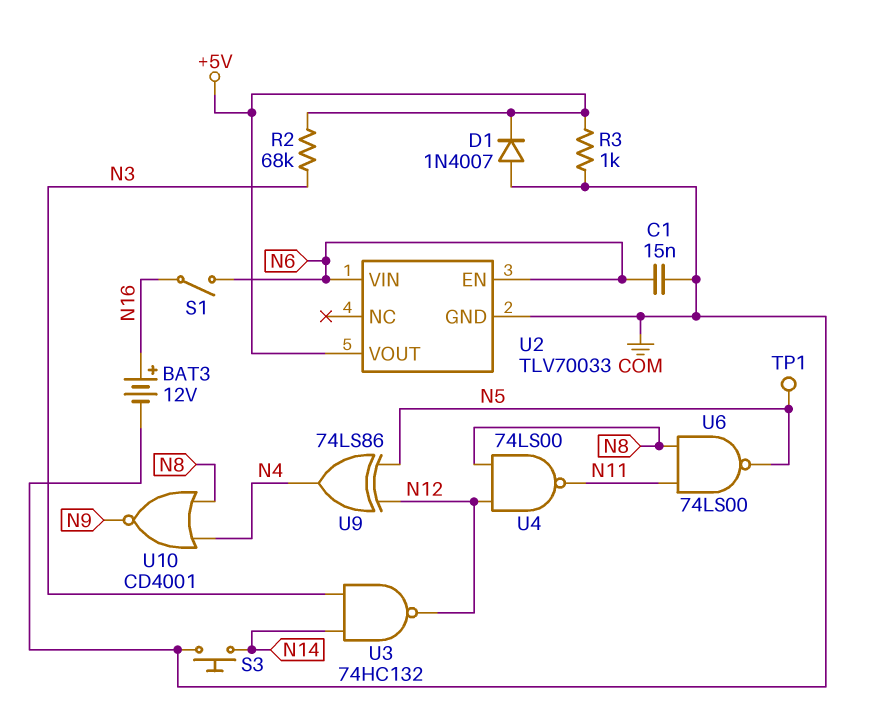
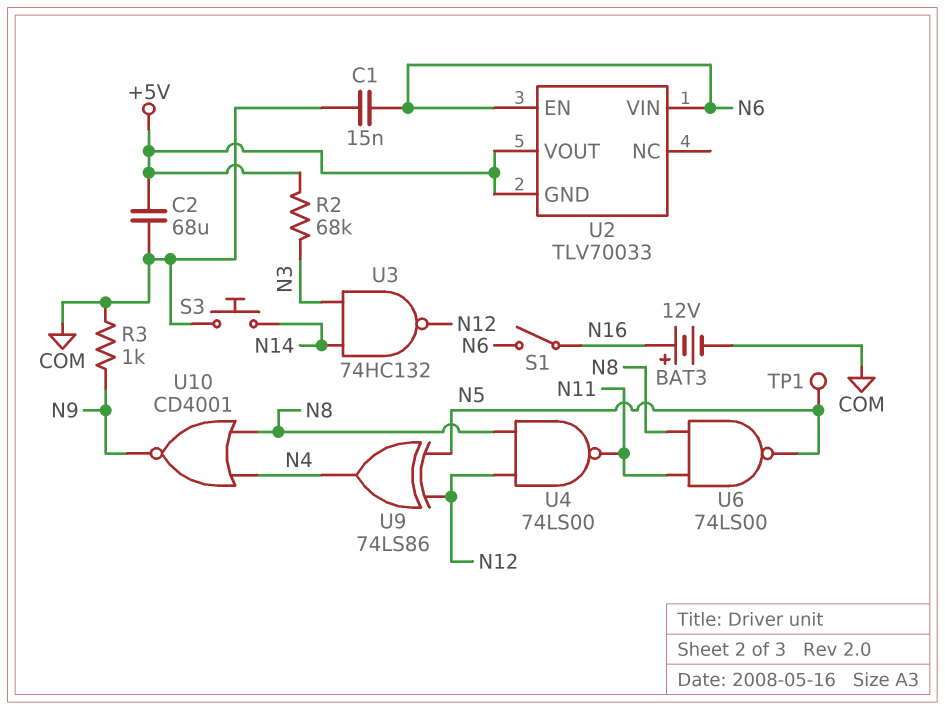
C2: none -> 68uF (+5V, COM)
D1: diode 1N4007 (A COM, K +5V) -> none
R3: 1k (+5V, COM) -> 1k (COM, N9)
U2 pin GND: COM -> +5V

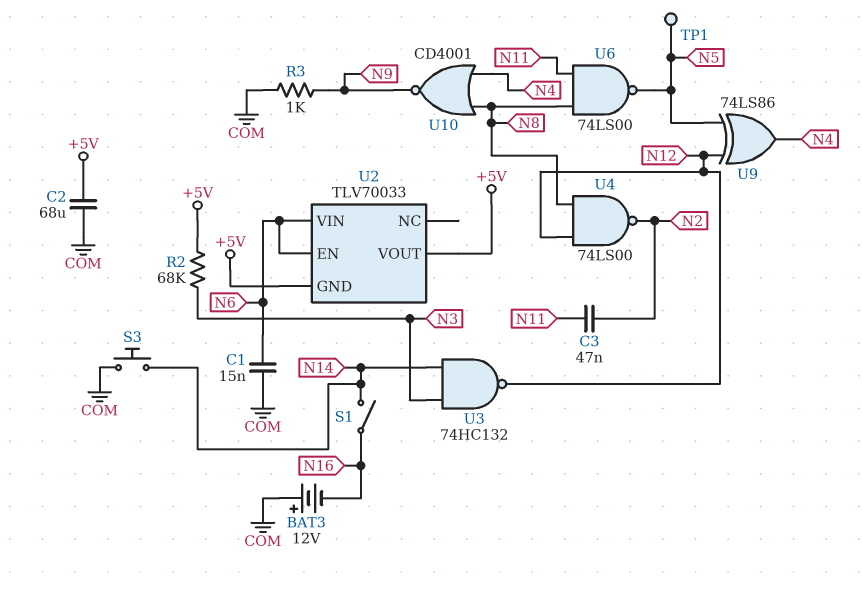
BAT3: 12V (plus N16, minus COM) -> 12V (plus COM, minus N16)
C3: none -> 47nF (N2, N11)
S1: switch (N6, N16) -> switch (N14, N16)
U4: NAND 74LS00 (in N8, in N12, out N11) -> NAND 74LS00 (in N8, in N12, out N2)

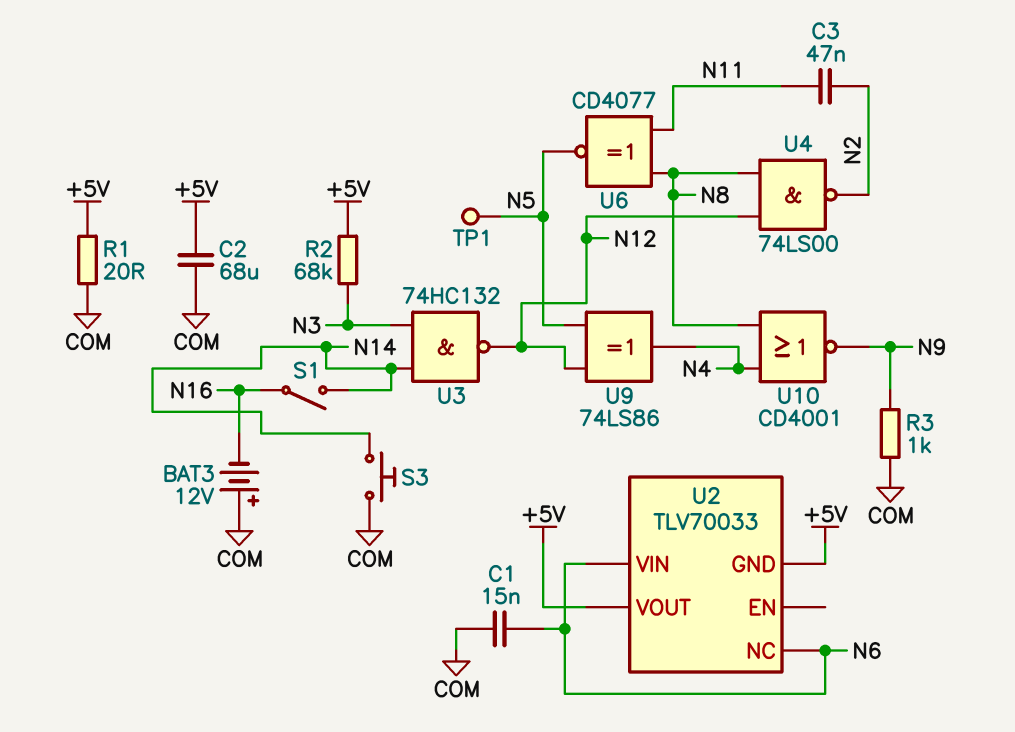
R1: none -> 20 (+5V, COM)
U2 pin EN: N6 -> none
U2 pin NC: none -> N6
U6: NAND 74LS00 (in N8, in N11, out N5) -> XNOR CD4077 (in N8, in N11, out N5)

